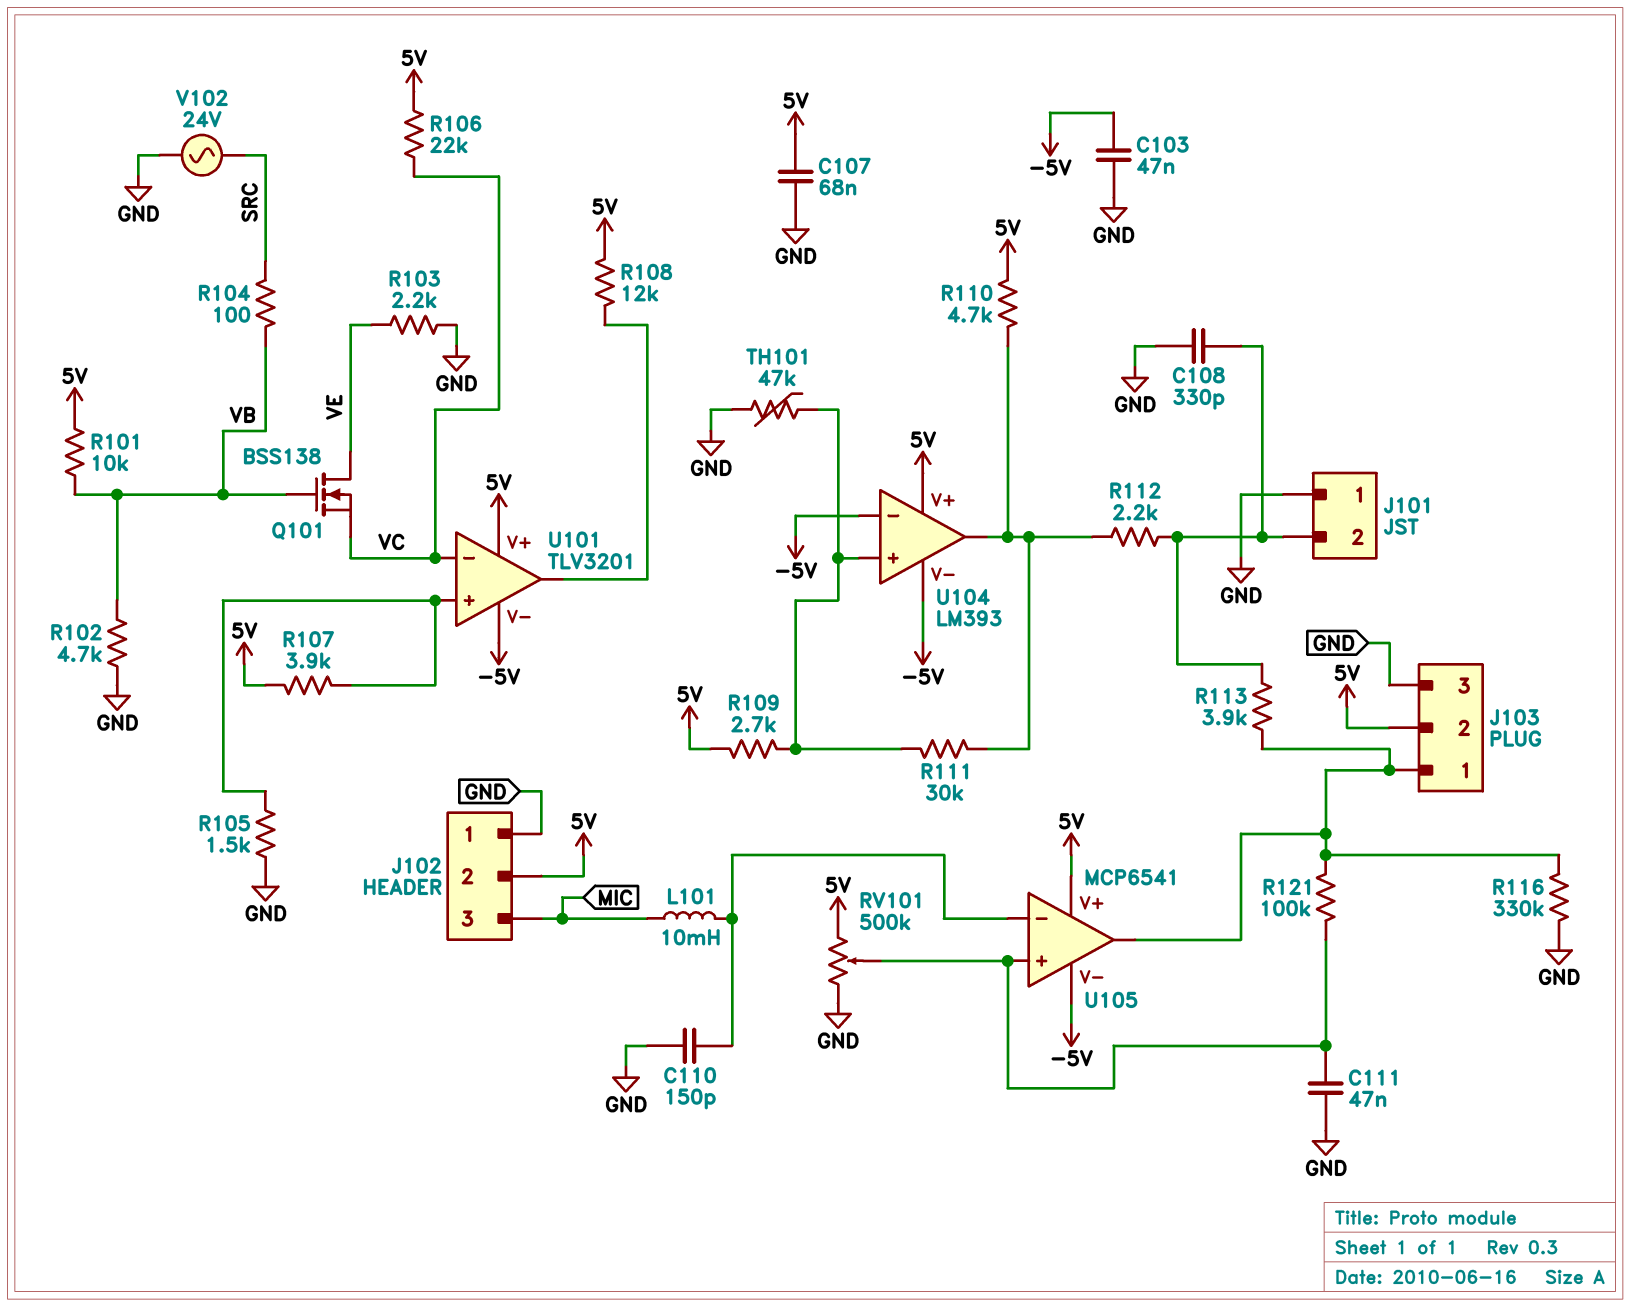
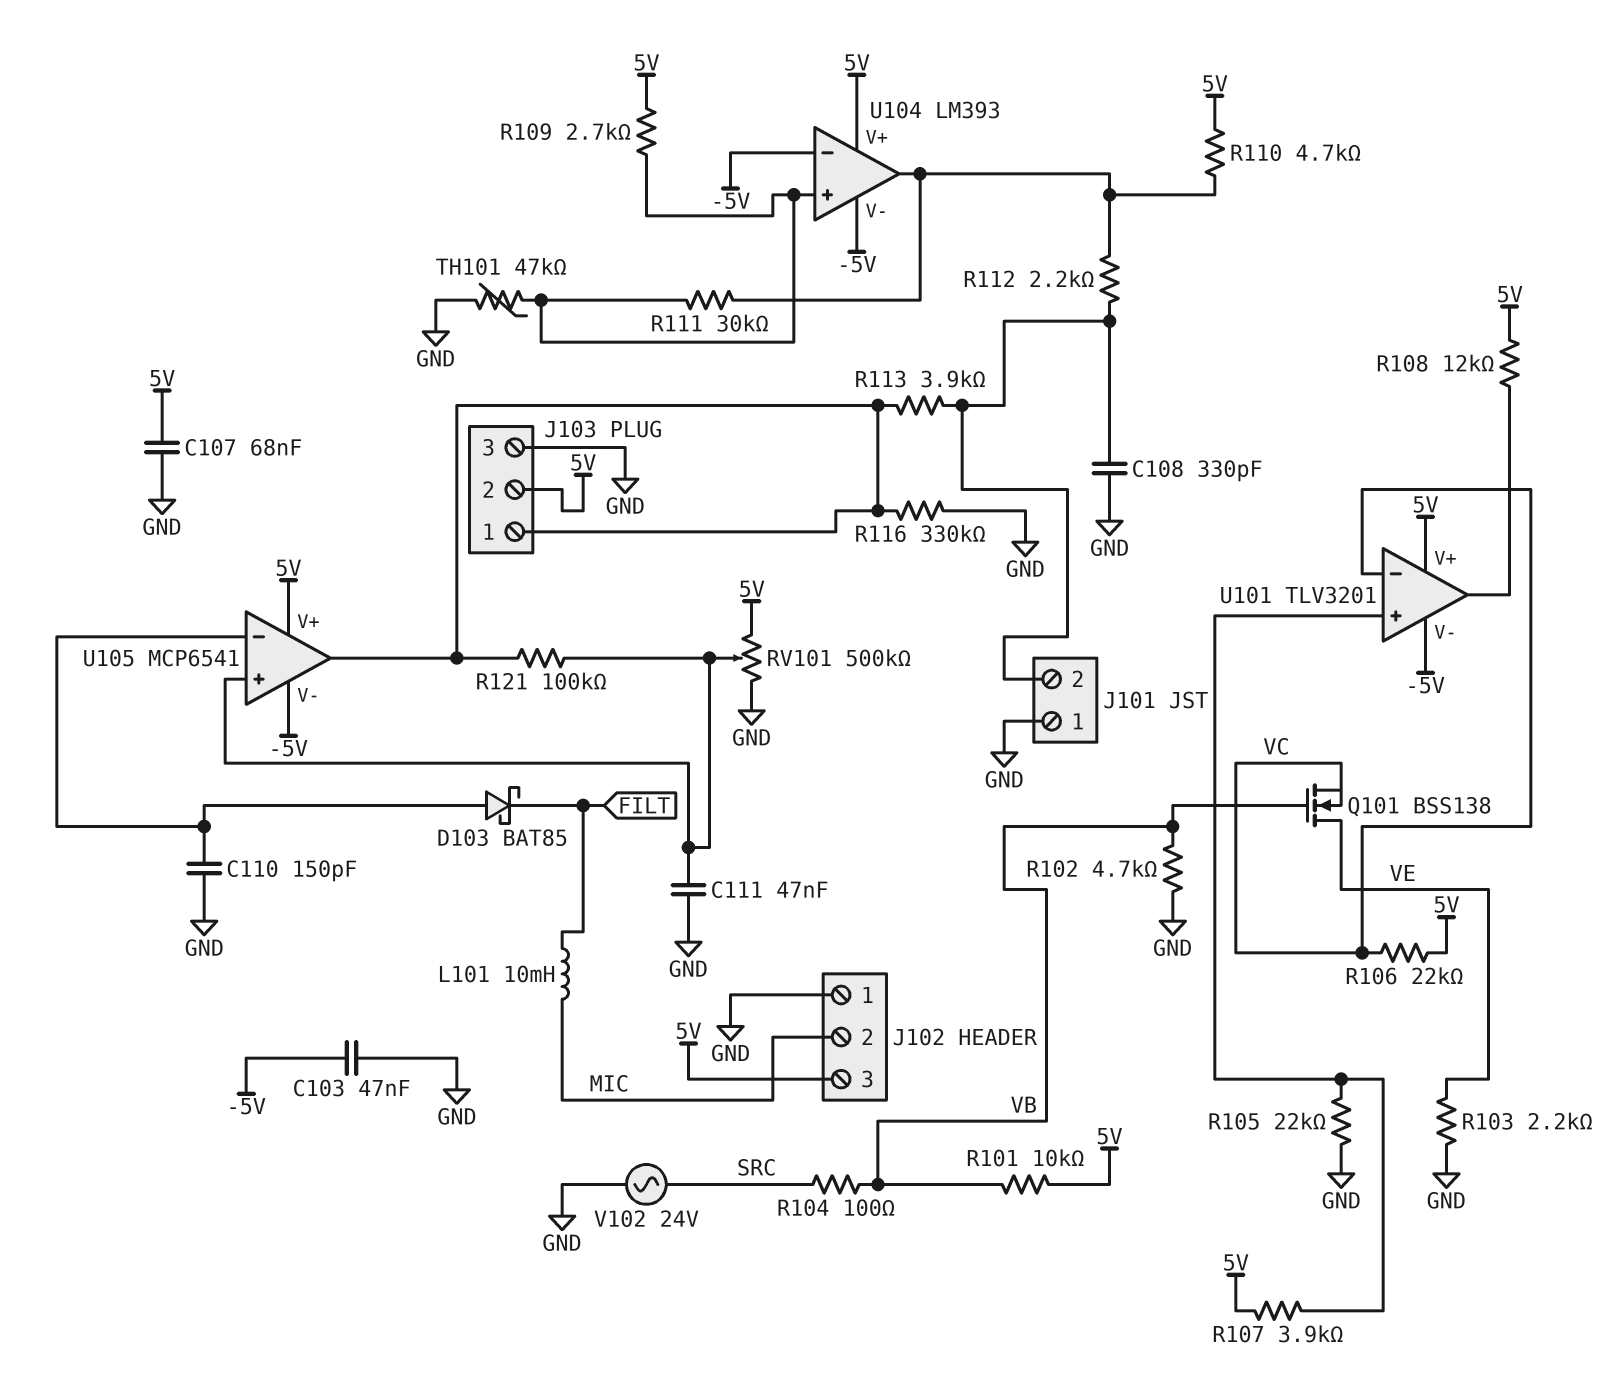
D103: none -> schottky BAT85 (A U105/in-, K FILT)
J102 pin 2: 5V -> MIC
J102 pin 3: MIC -> 5V
L101: 10mH (MIC, U105/in-) -> 10mH (FILT, MIC)
R105: 1.5k (GND, U101/in+) -> 22k (GND, U101/in+)

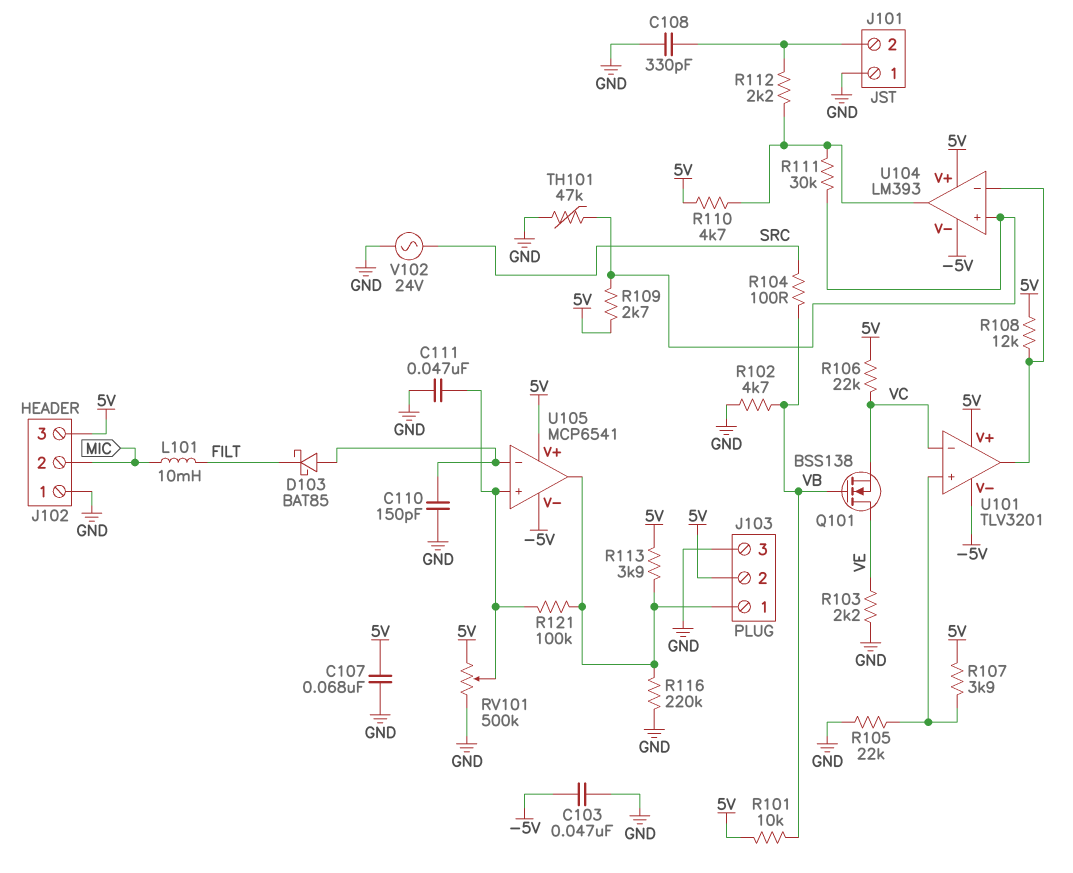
R113: 3.9k (J101/2, J103/1) -> 3.9k (5V, J103/1)
R116: 330k (GND, J103/1) -> 220k (GND, J103/1)
U104 pin in-: -5V -> U101/out

